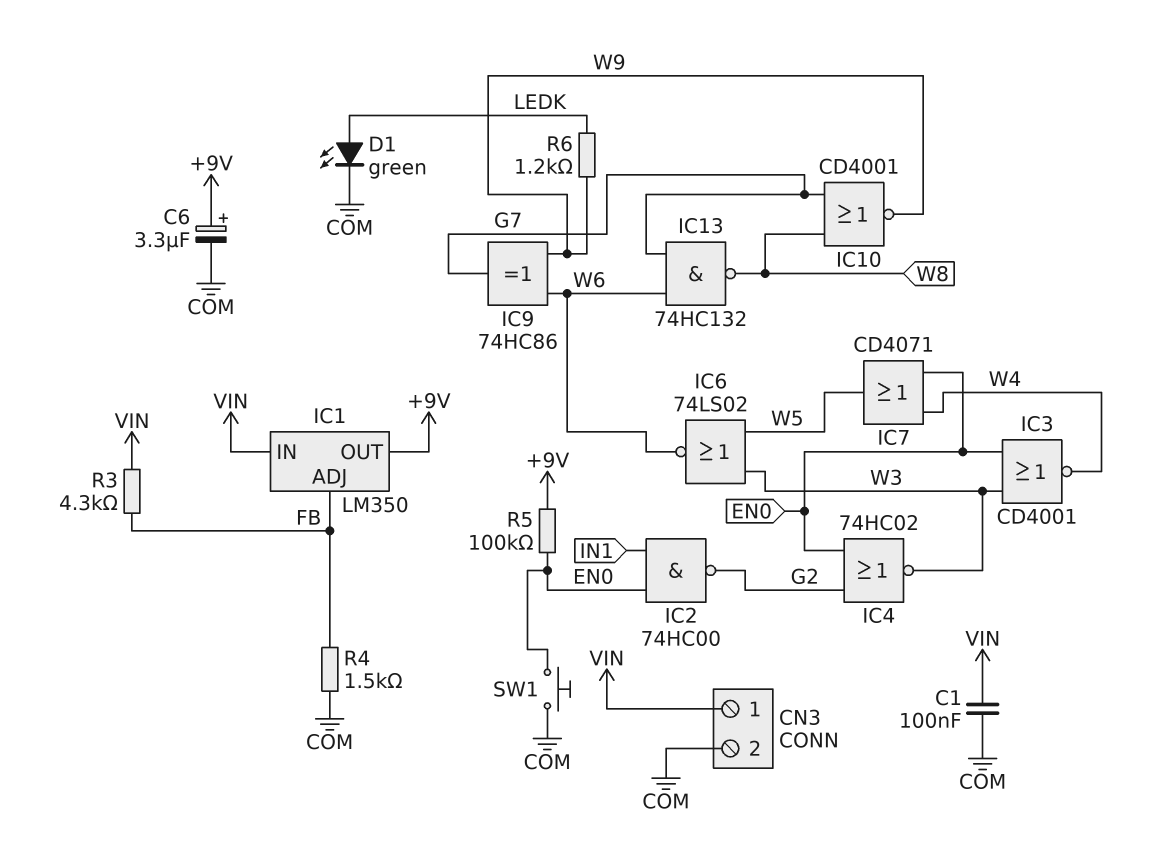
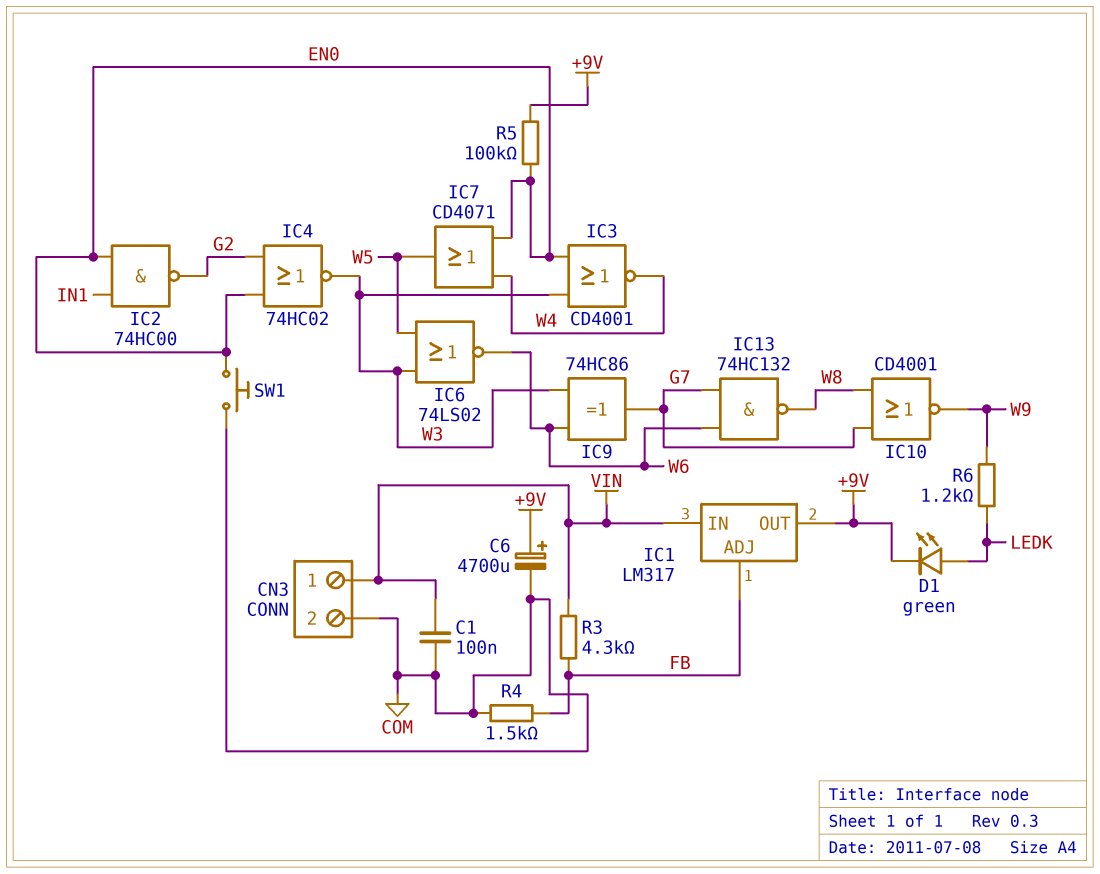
C6: 3.3uF (plus +9V, minus COM) -> 4700uF (plus +9V, minus COM)
D1: LED green (A LEDK, K COM) -> LED green (A LEDK, K +9V)
IC1: LM350 -> LM317
IC9: XOR 74HC86 (in W6, in W9, out G7) -> XOR 74HC86 (in W3, in W6, out G7)

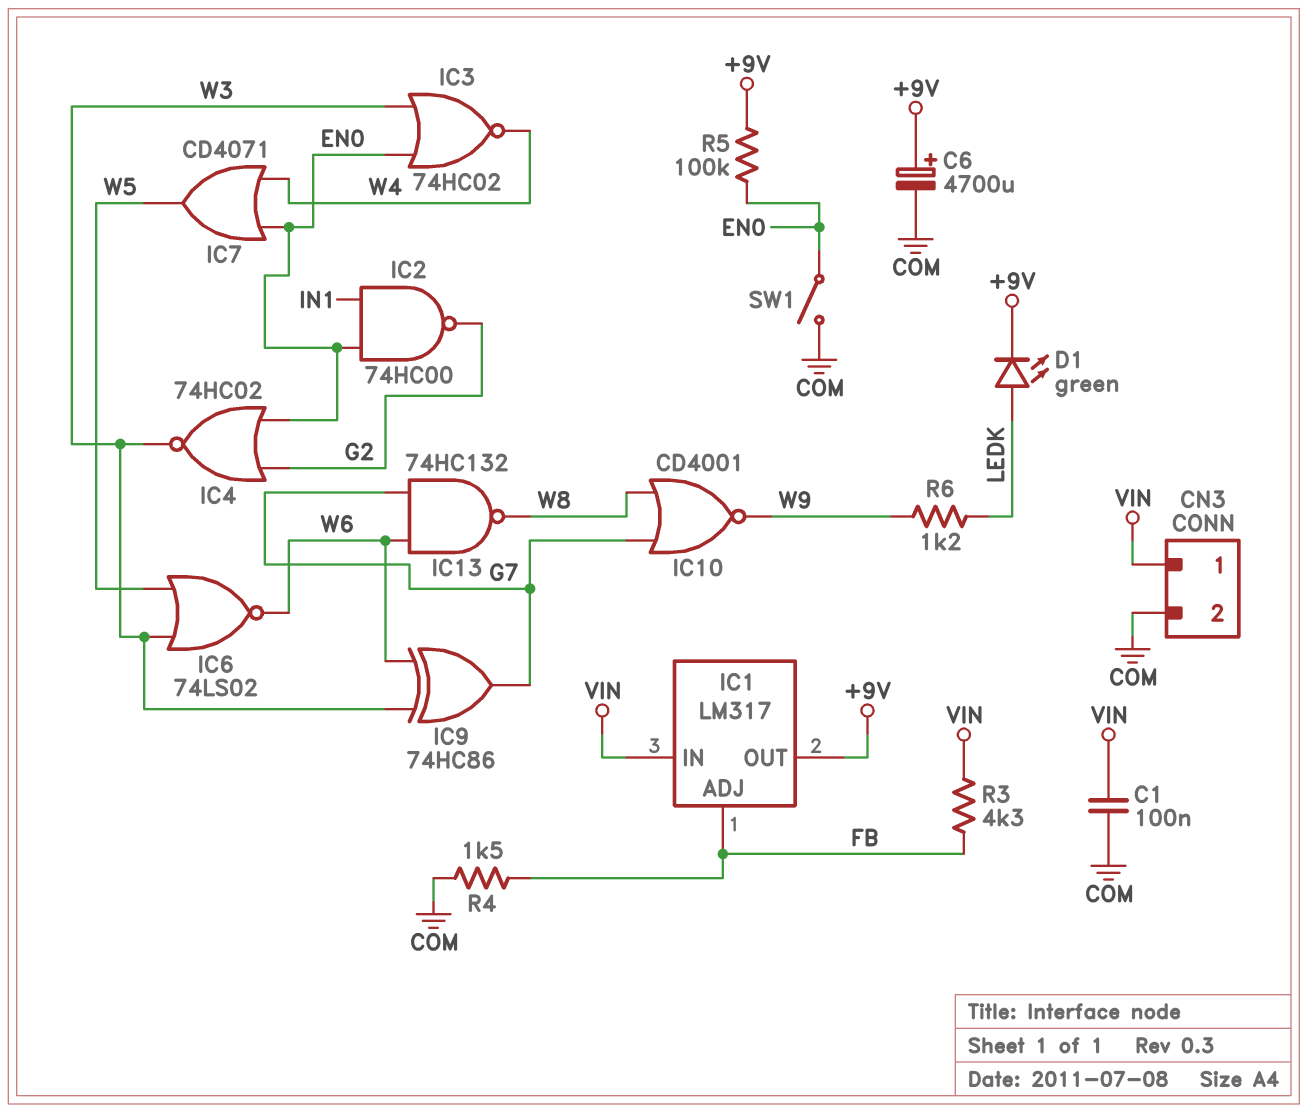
IC3: NOR CD4001 (in EN0, in W3, out W4) -> NOR 74HC02 (in EN0, in W3, out W4)
SW1: button (COM, EN0) -> switch (COM, EN0)

